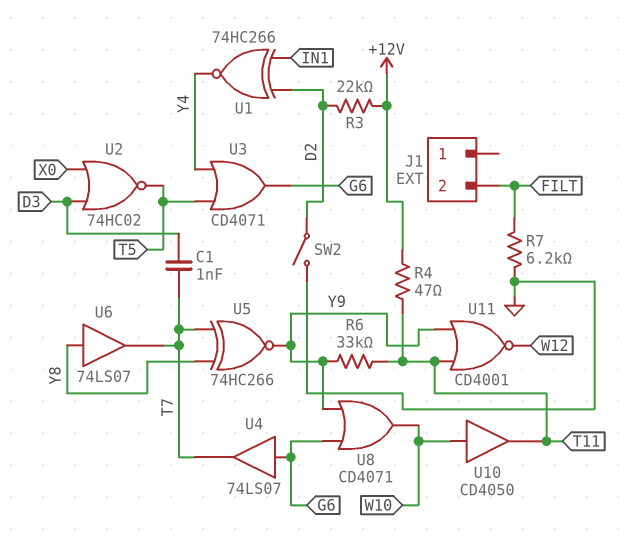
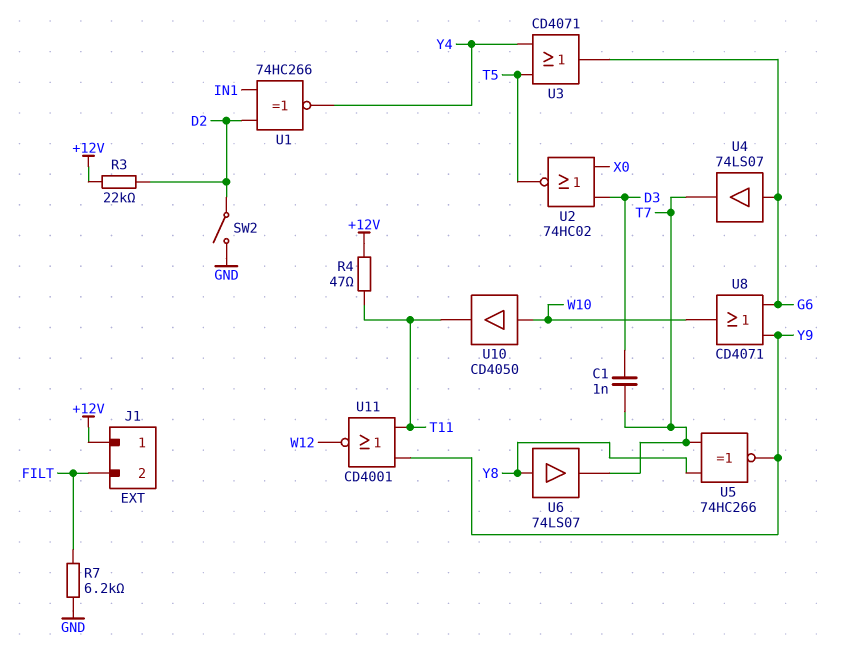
J1 pin 1: none -> +12V
R6: 33k (T11, Y9) -> none

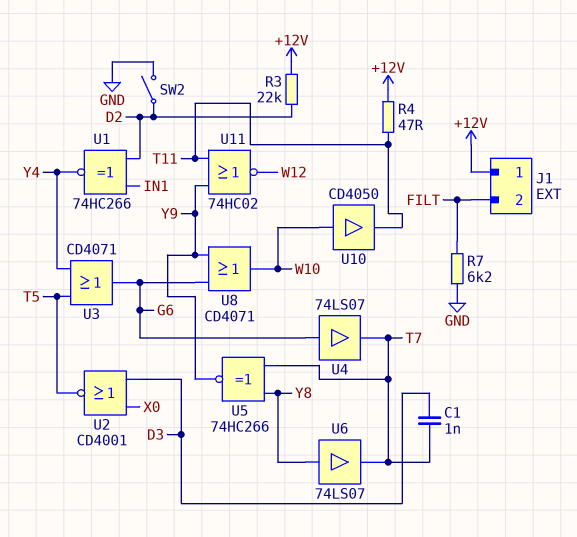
U2: NOR 74HC02 (in D3, in X0, out T5) -> NOR CD4001 (in D3, in X0, out T5)
U11: NOR CD4001 (in T11, in Y9, out W12) -> NOR 74HC02 (in T11, in Y9, out W12)

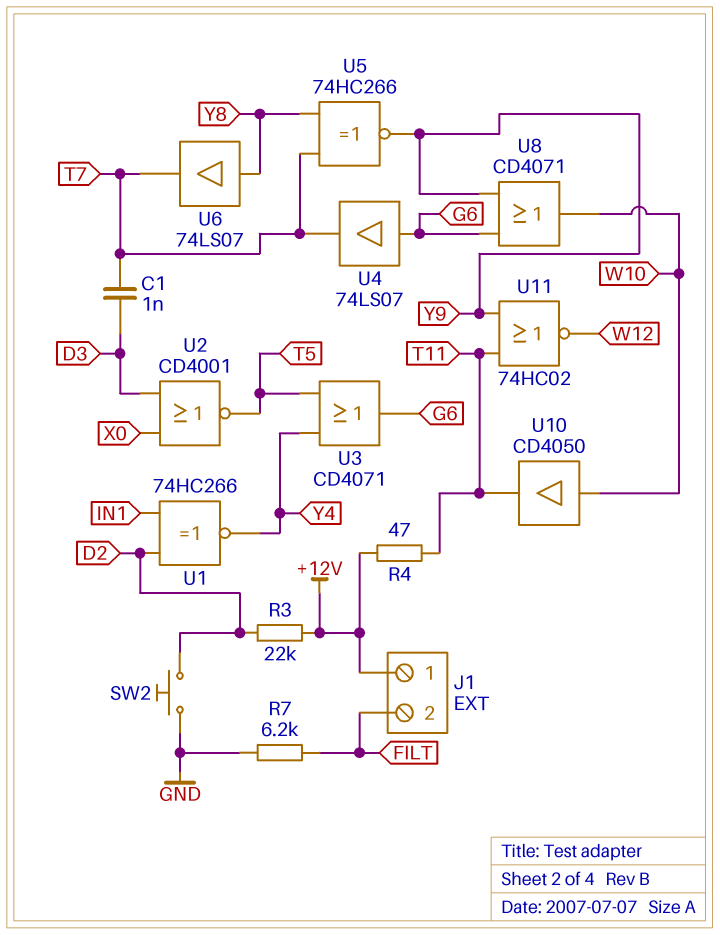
SW2: switch (D2, GND) -> button (D2, GND)

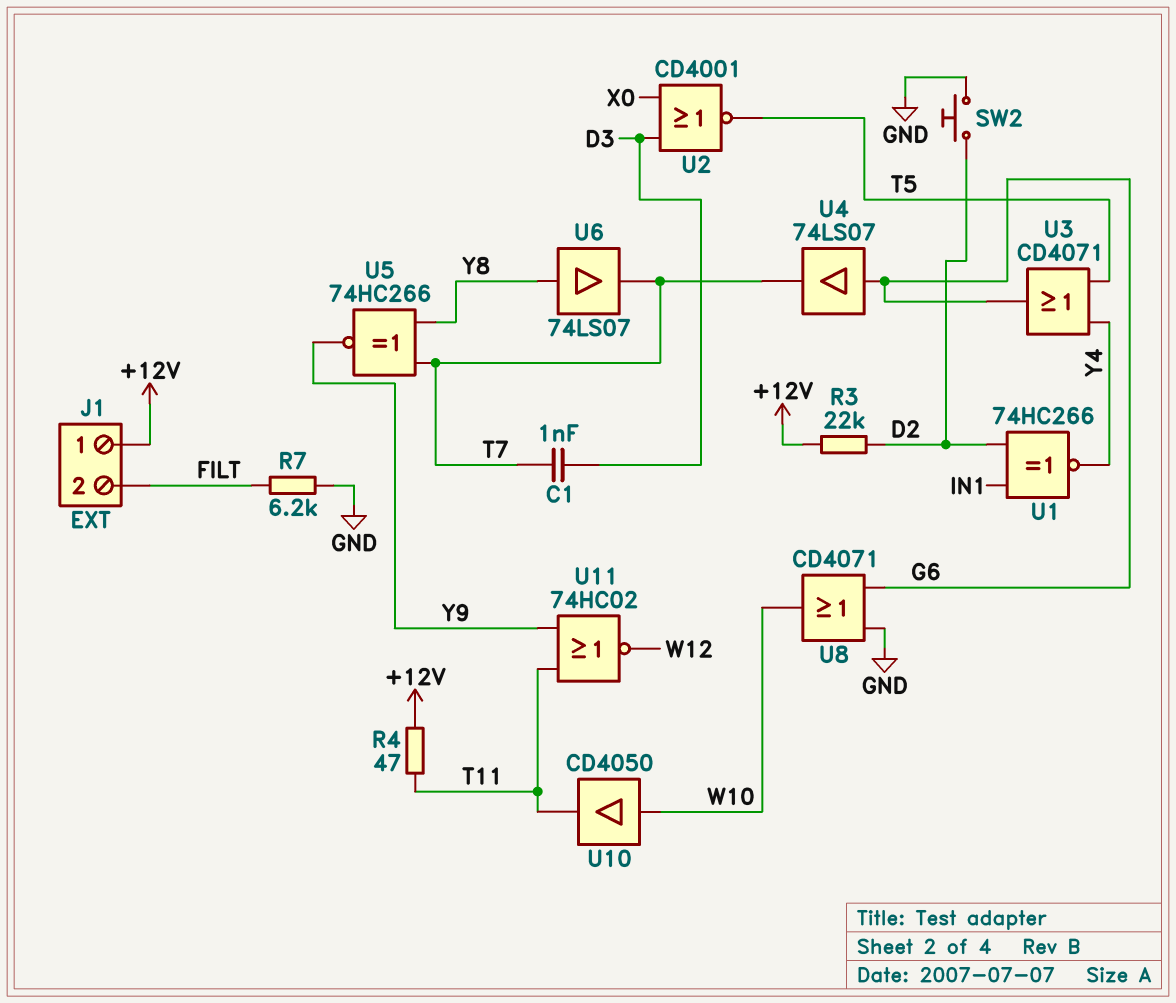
U8: OR CD4071 (in G6, in Y9, out W10) -> OR CD4071 (in G6, in GND, out W10)

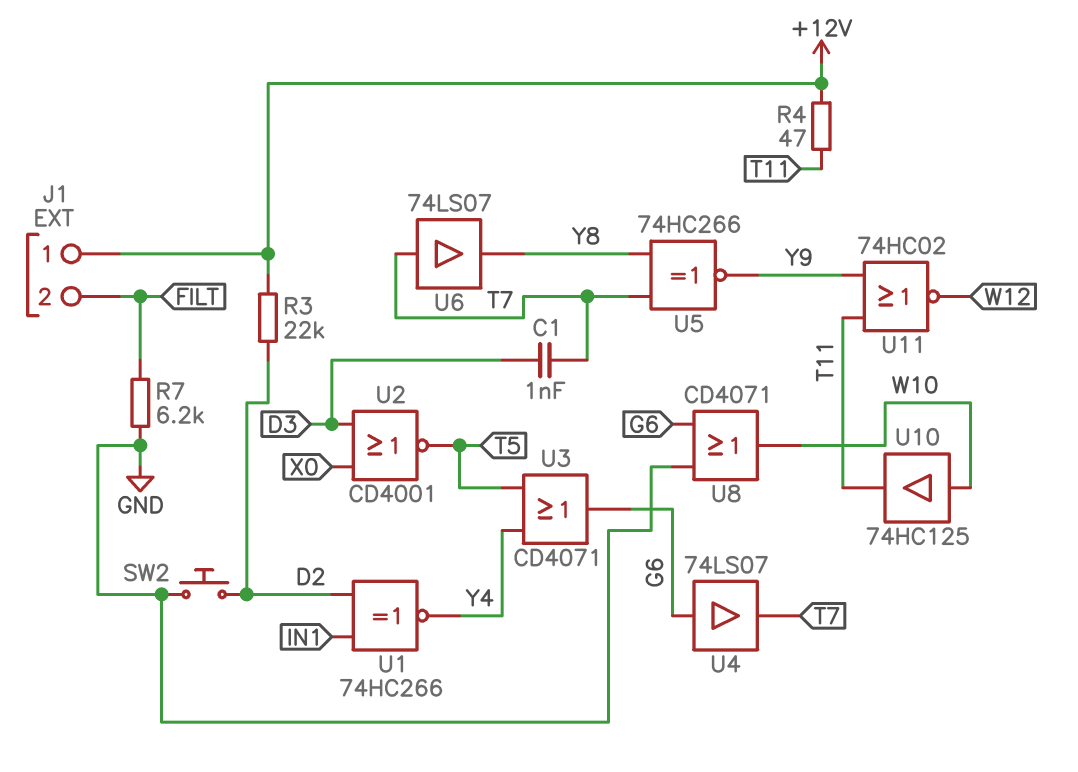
U6: buffer 74LS07 (in Y8, out T7) -> buffer 74LS07 (in T7, out Y8)
U10: buffer CD4050 (in W10, out T11) -> buffer 74HC125 (in W10, out T11)

